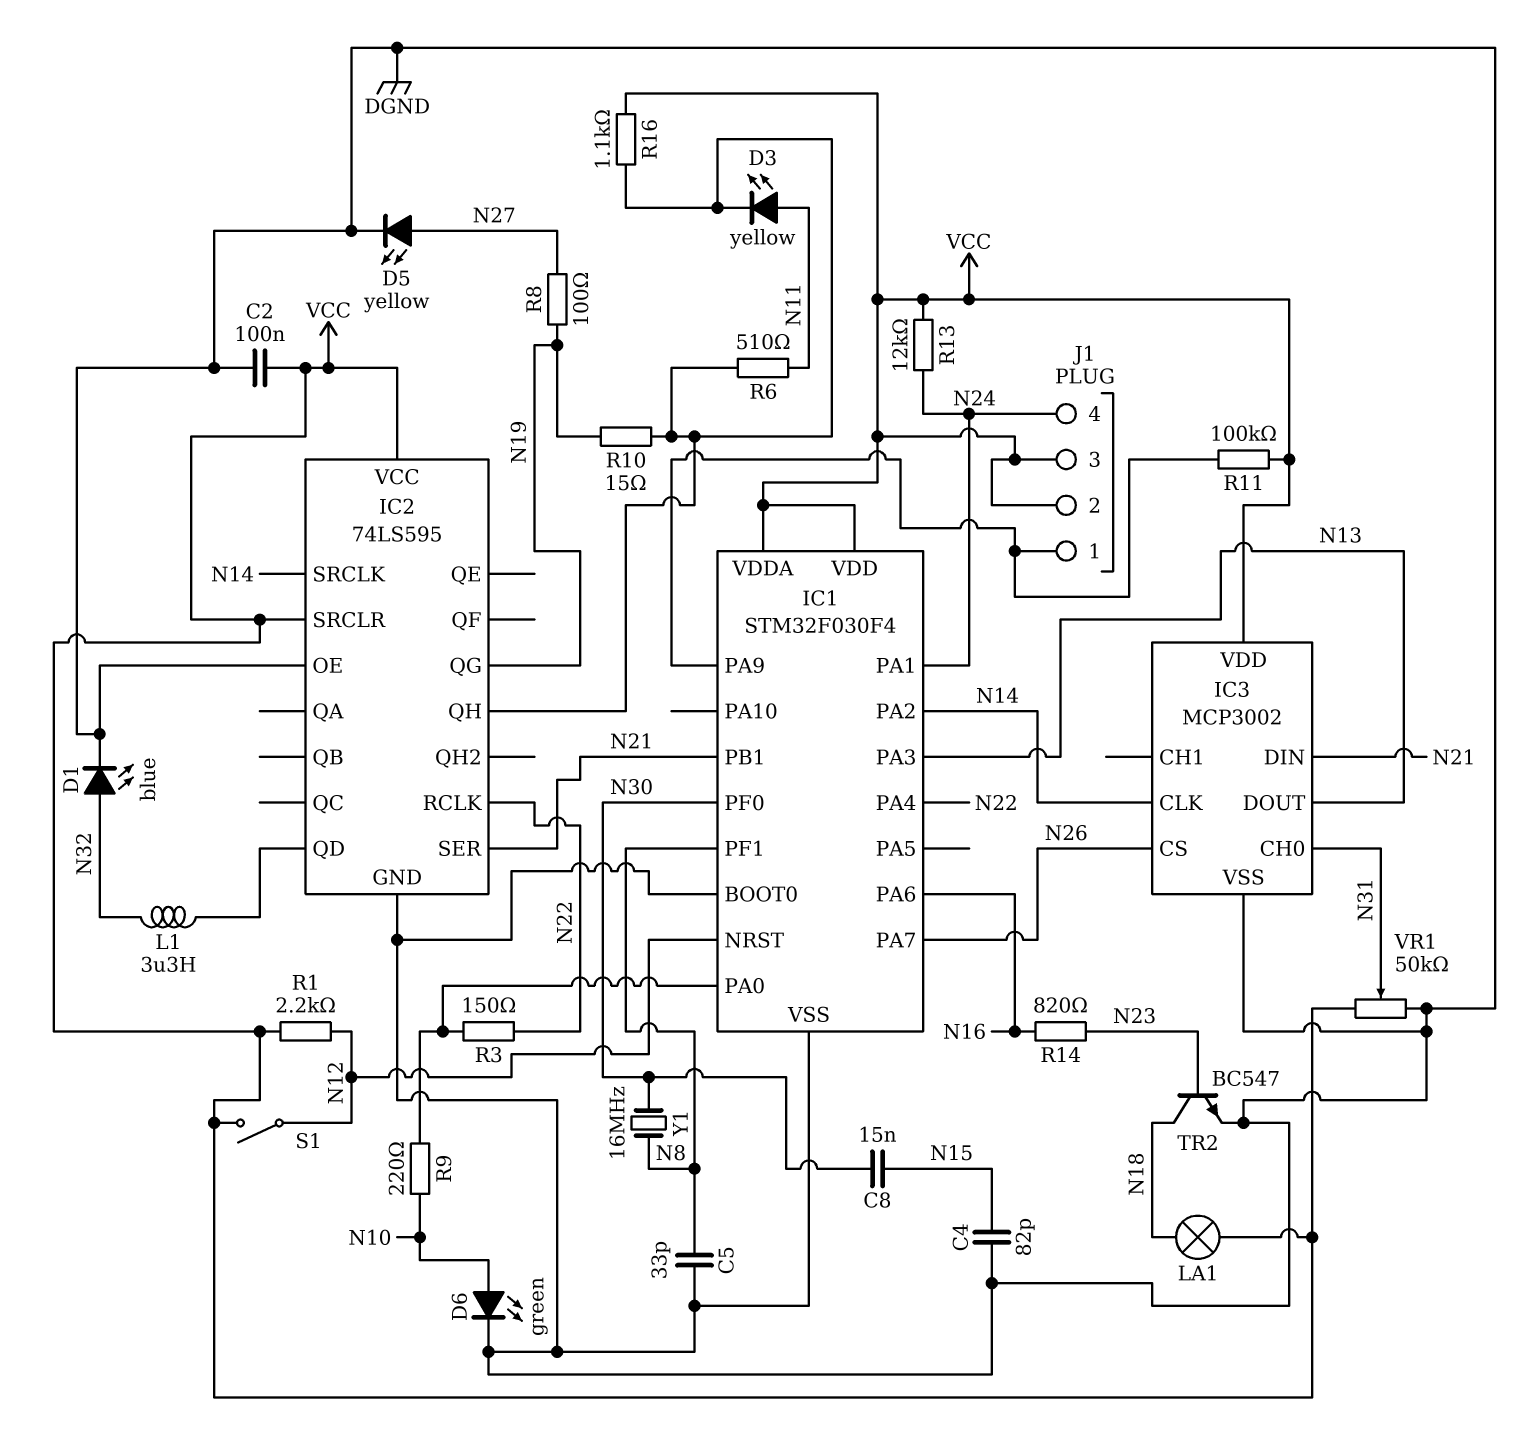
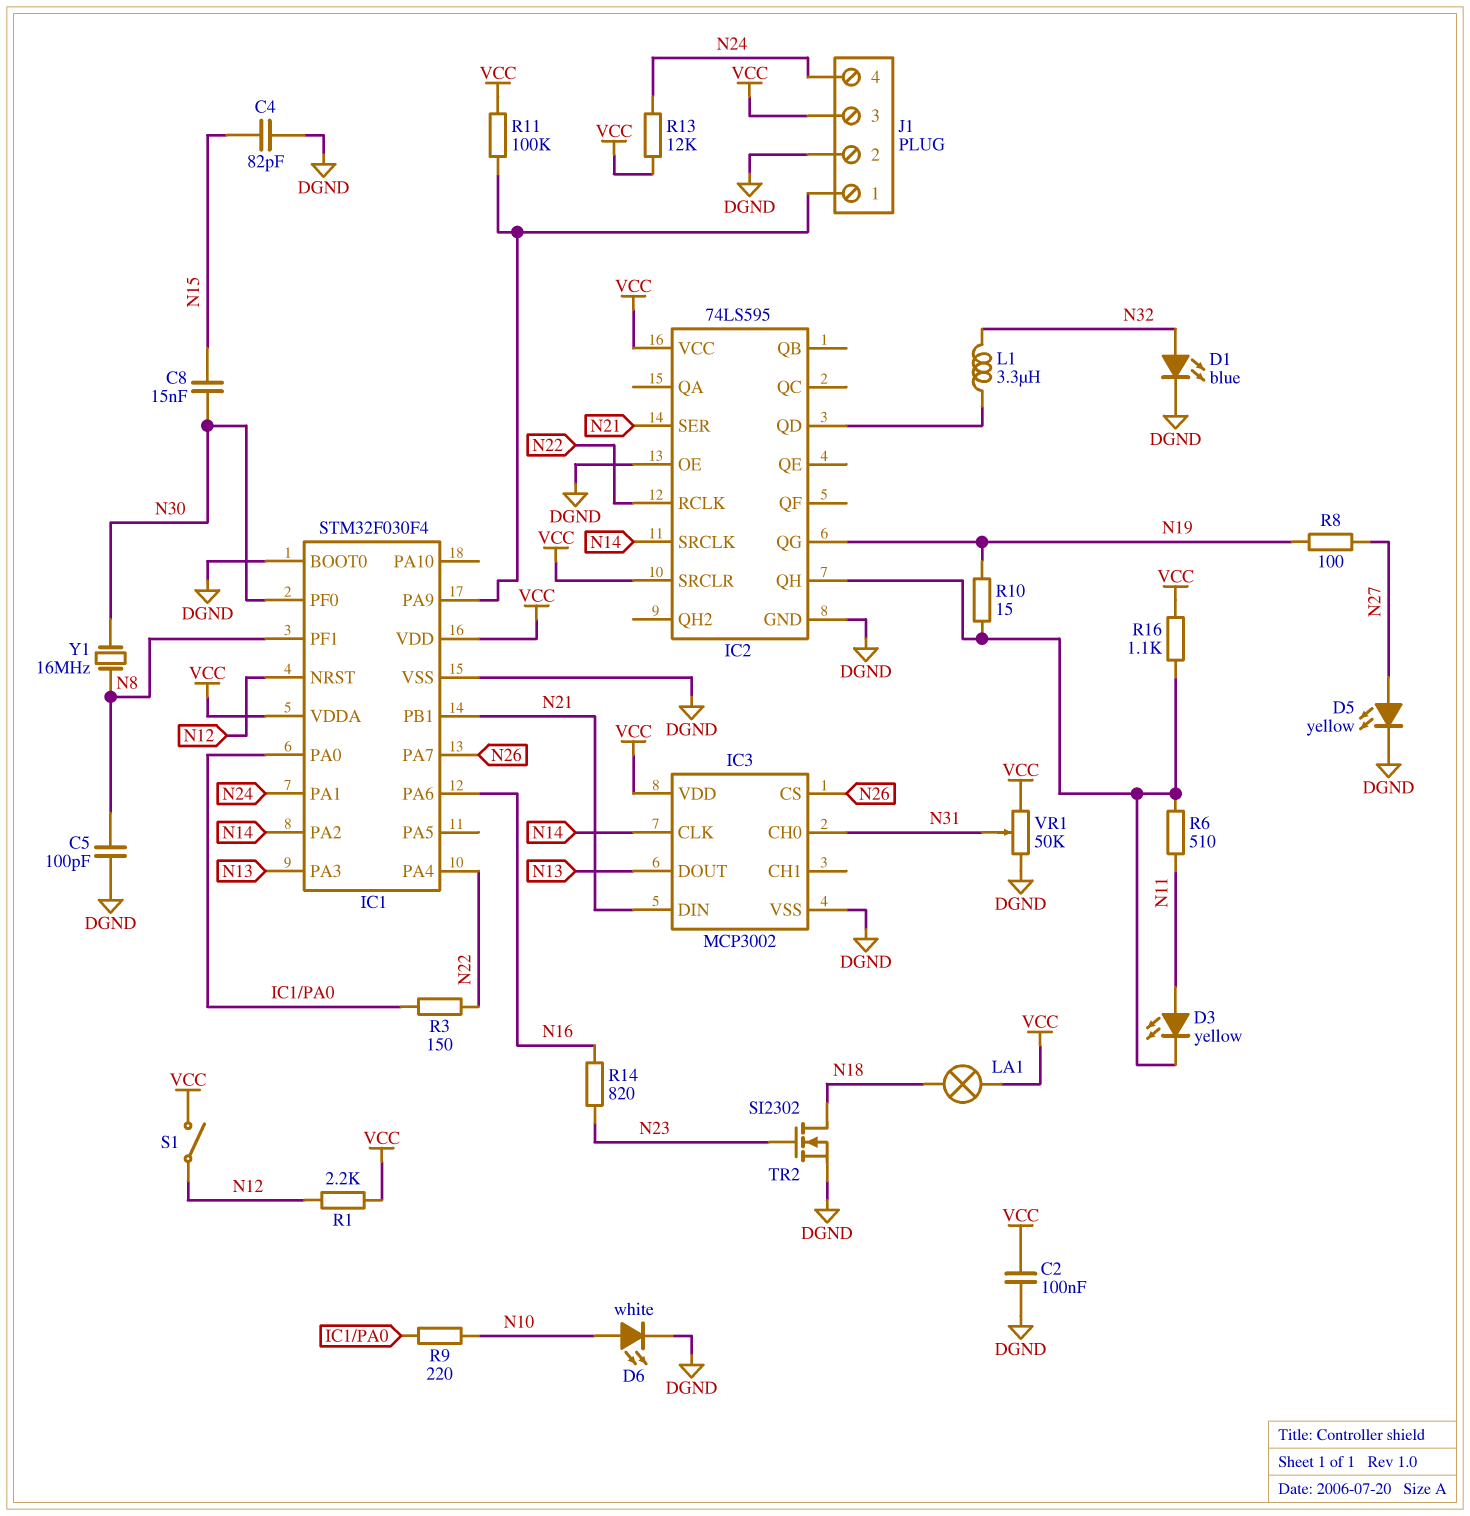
C5: 33pF (DGND, N8) -> 100pF (DGND, N8)
D6: LED green (A N10, K DGND) -> LED white (A N10, K DGND)
J1 pin 2: VCC -> DGND
TR2: NPN BC547 (B N23, C N18, E DGND) -> NMOS SI2302 (G N23, D N18, S DGND)

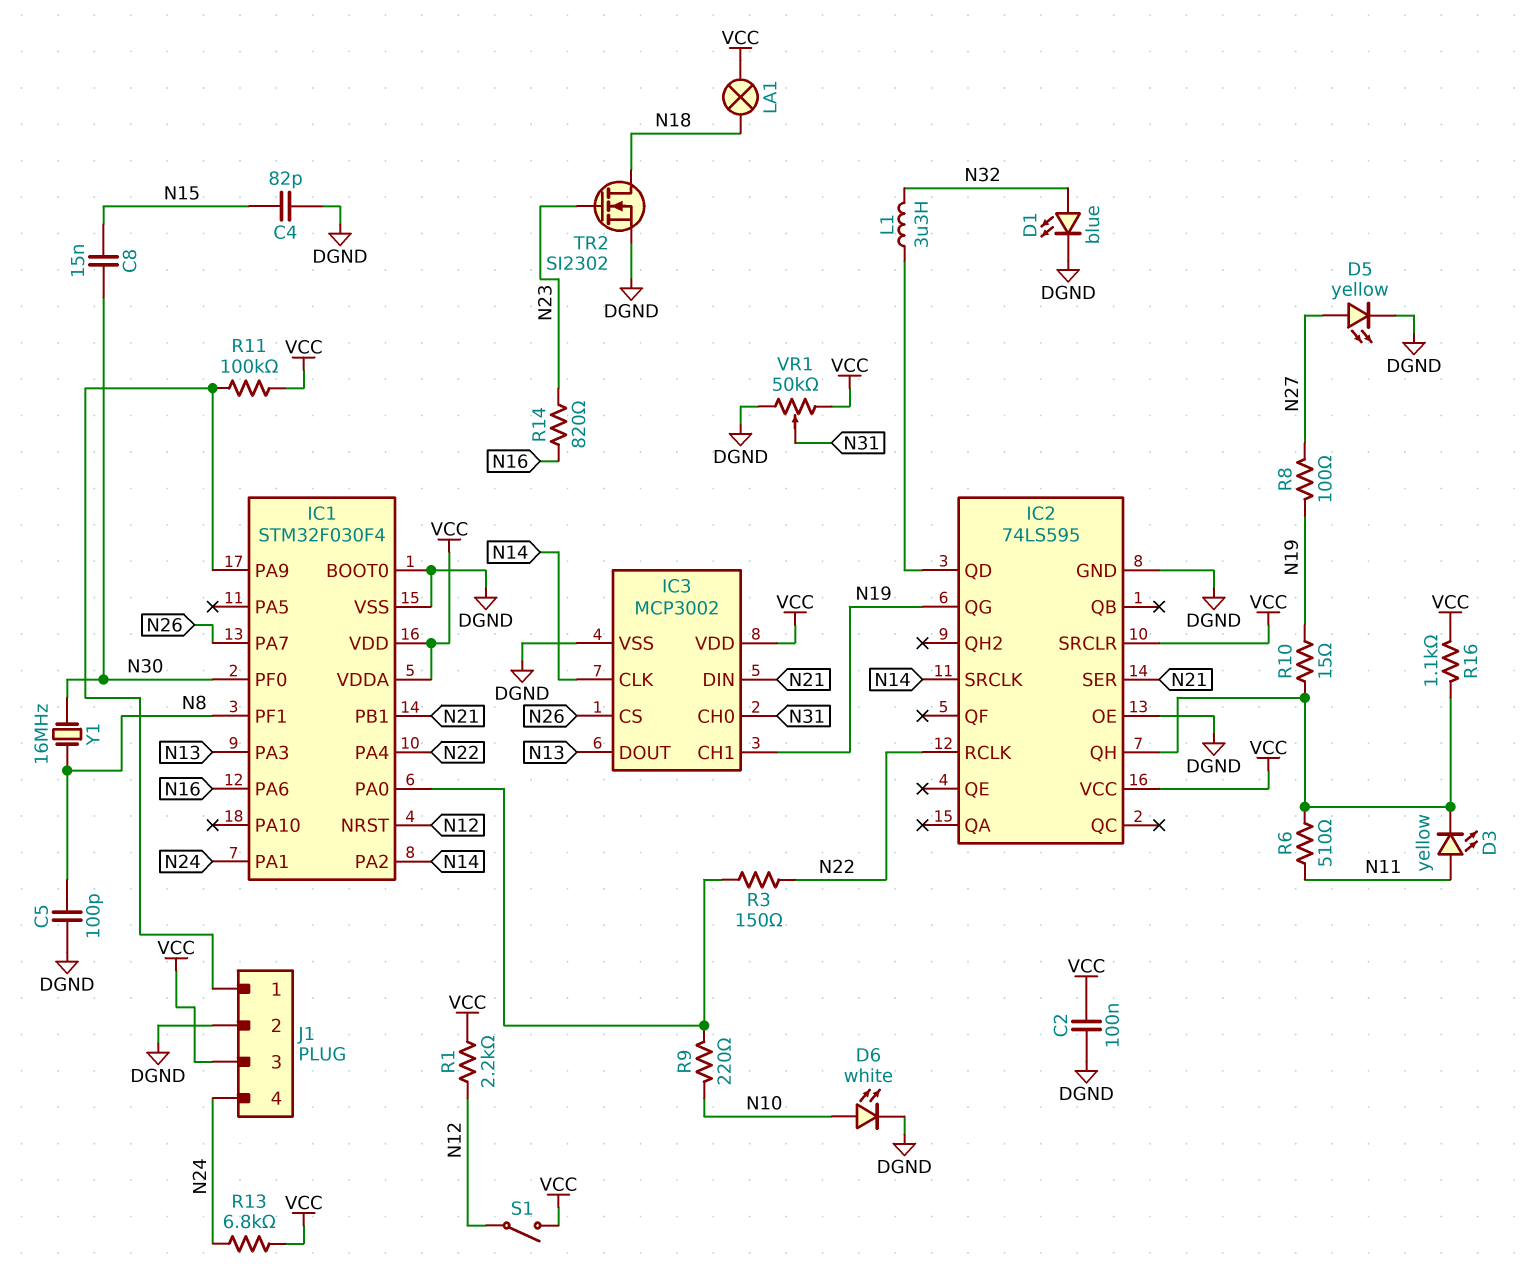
IC3 pin CH1: none -> N19
R13: 12k (N24, VCC) -> 6.8k (N24, VCC)

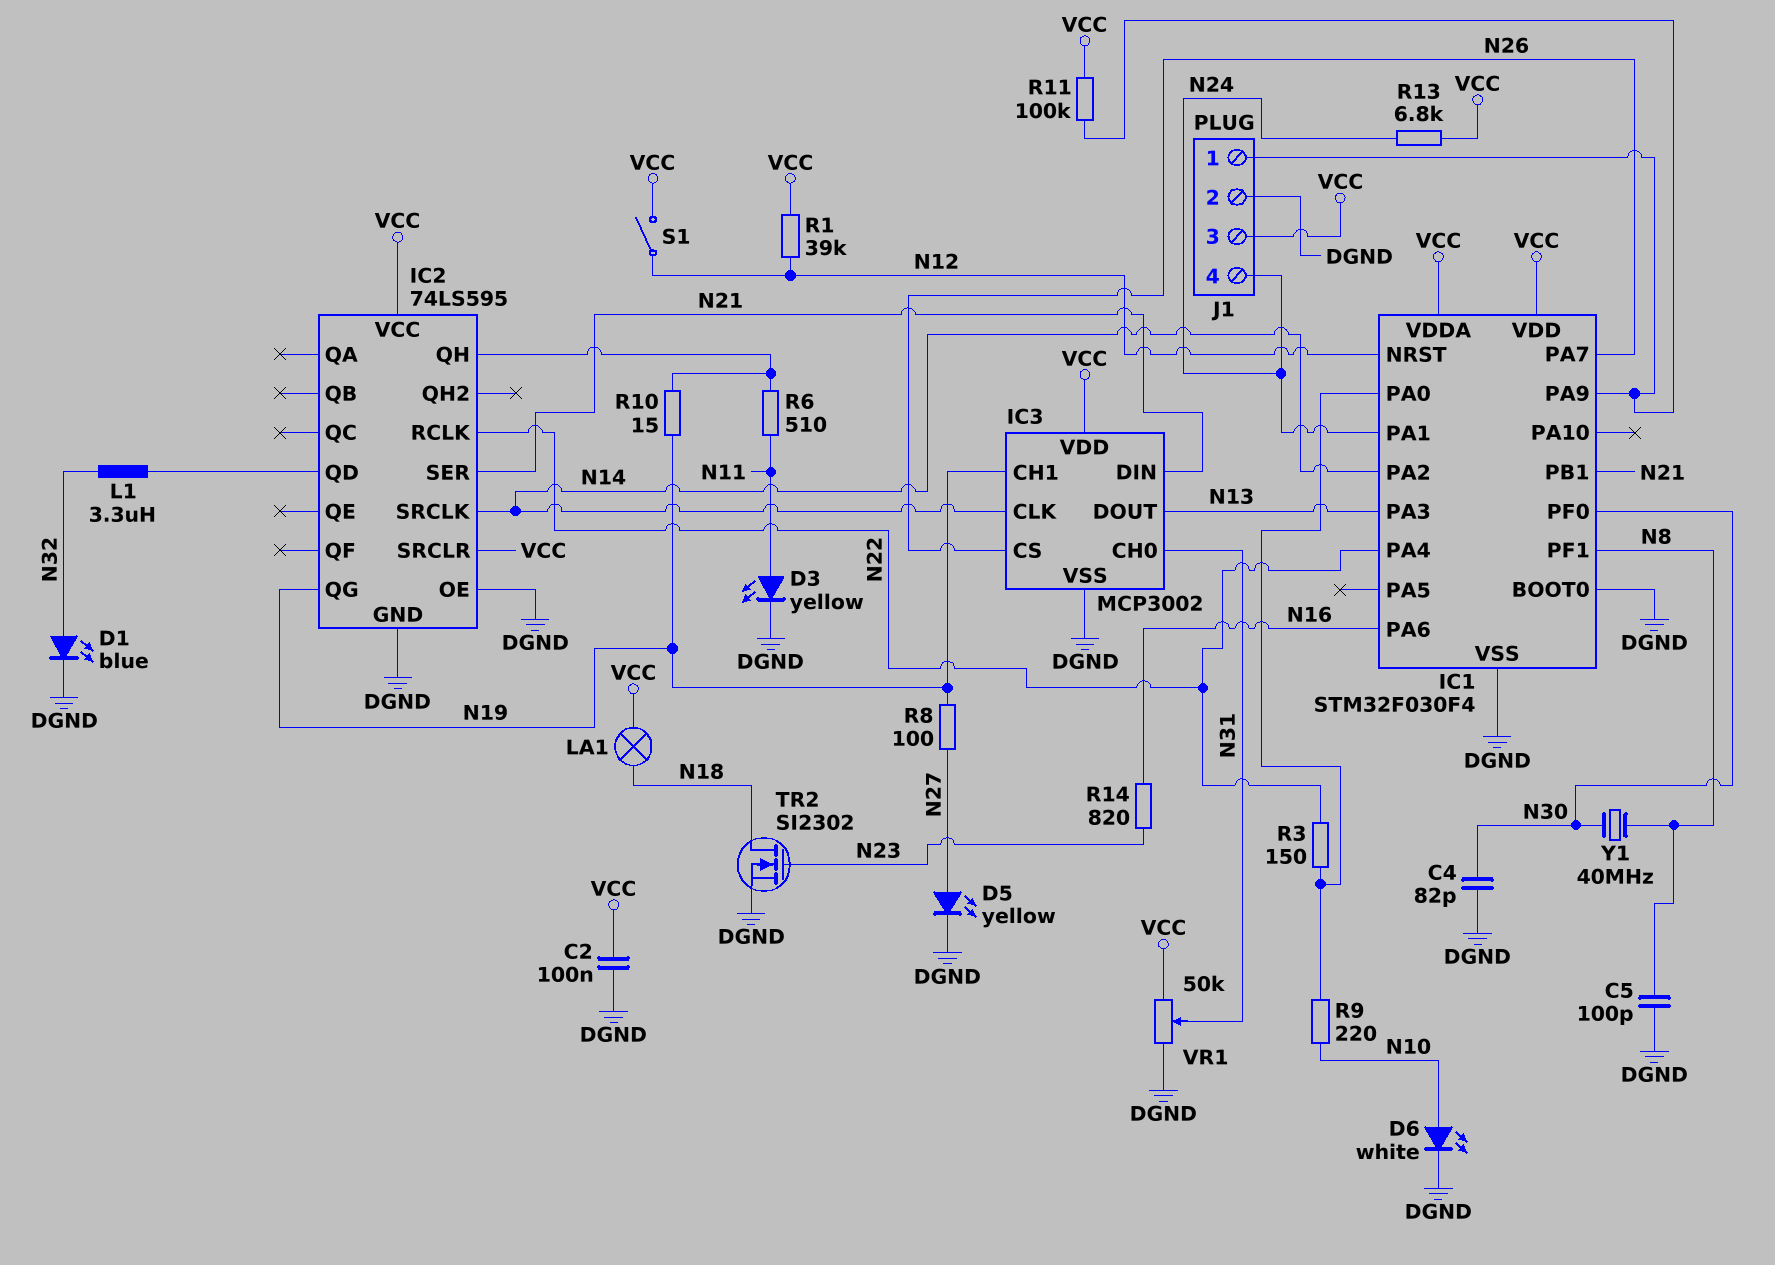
C4: 82pF (DGND, N15) -> 82pF (DGND, N30)
C8: 15nF (N15, N30) -> none
D3: LED yellow (A N11, K IC2/QH) -> LED yellow (A N11, K DGND)
R1: 2.2k (N12, VCC) -> 39k (N12, VCC)
R16: 1.1k (IC2/QH, VCC) -> none
Y1: 16MHz (N8, N30) -> 40MHz (N8, N30)

